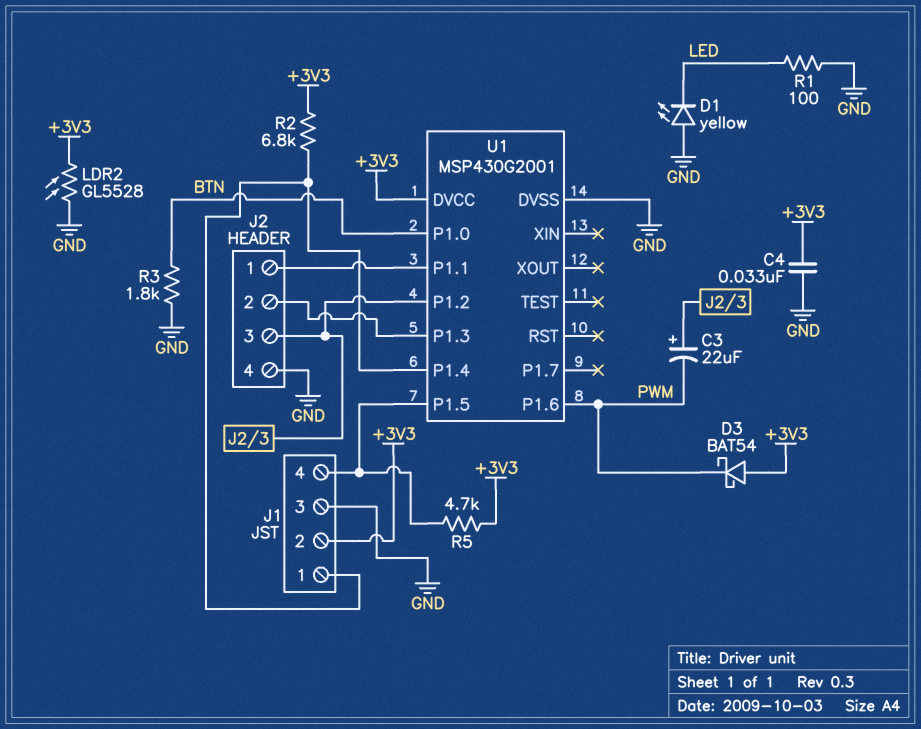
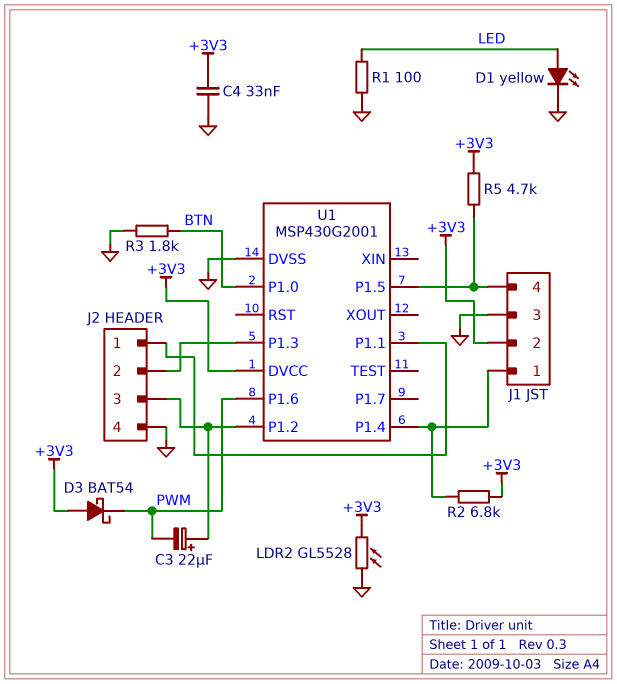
D1: LED yellow (A GND, K LED) -> LED yellow (A LED, K GND)

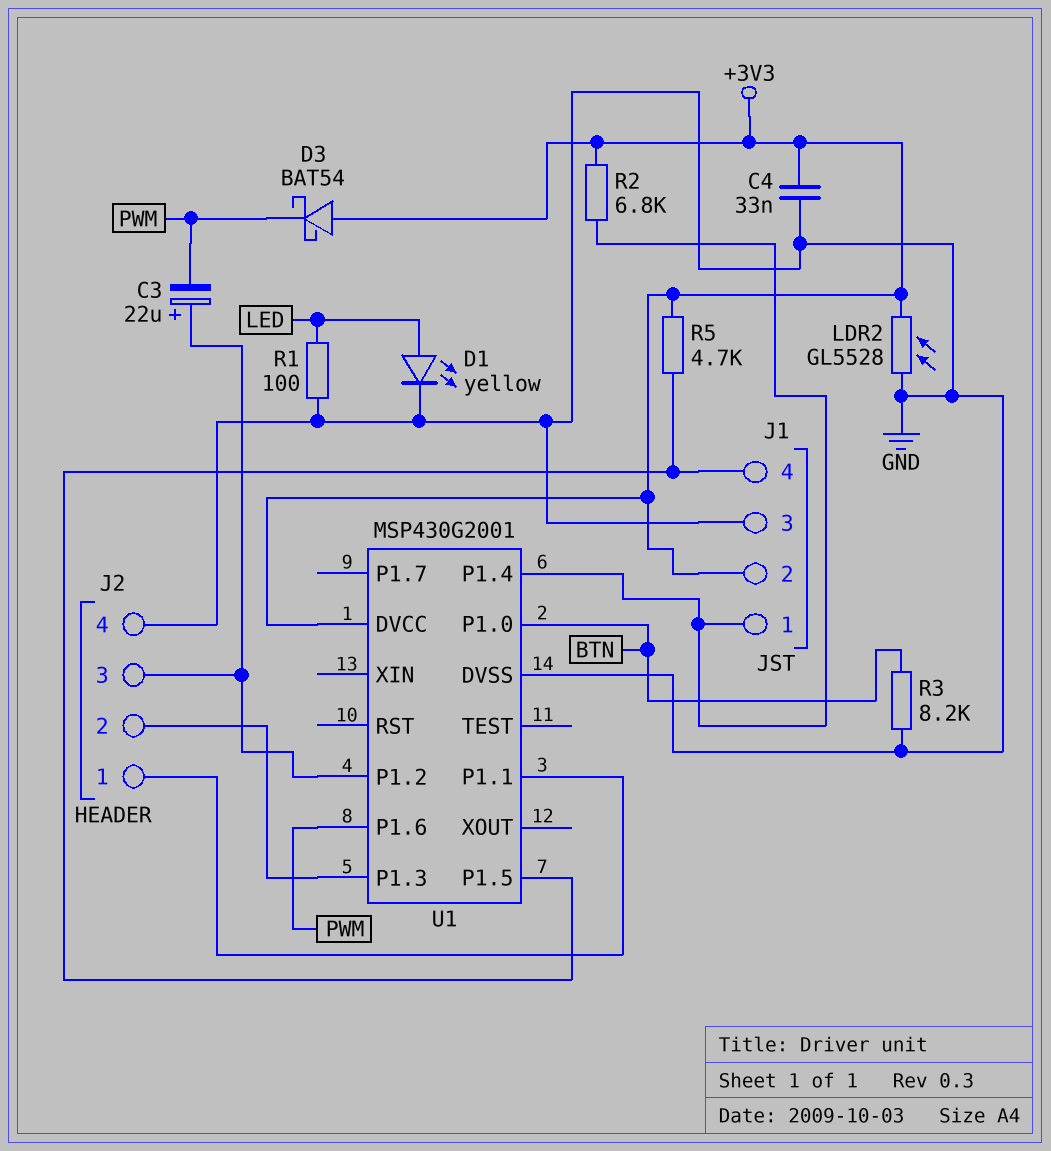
R3: 1.8k (BTN, GND) -> 8.2k (BTN, GND)

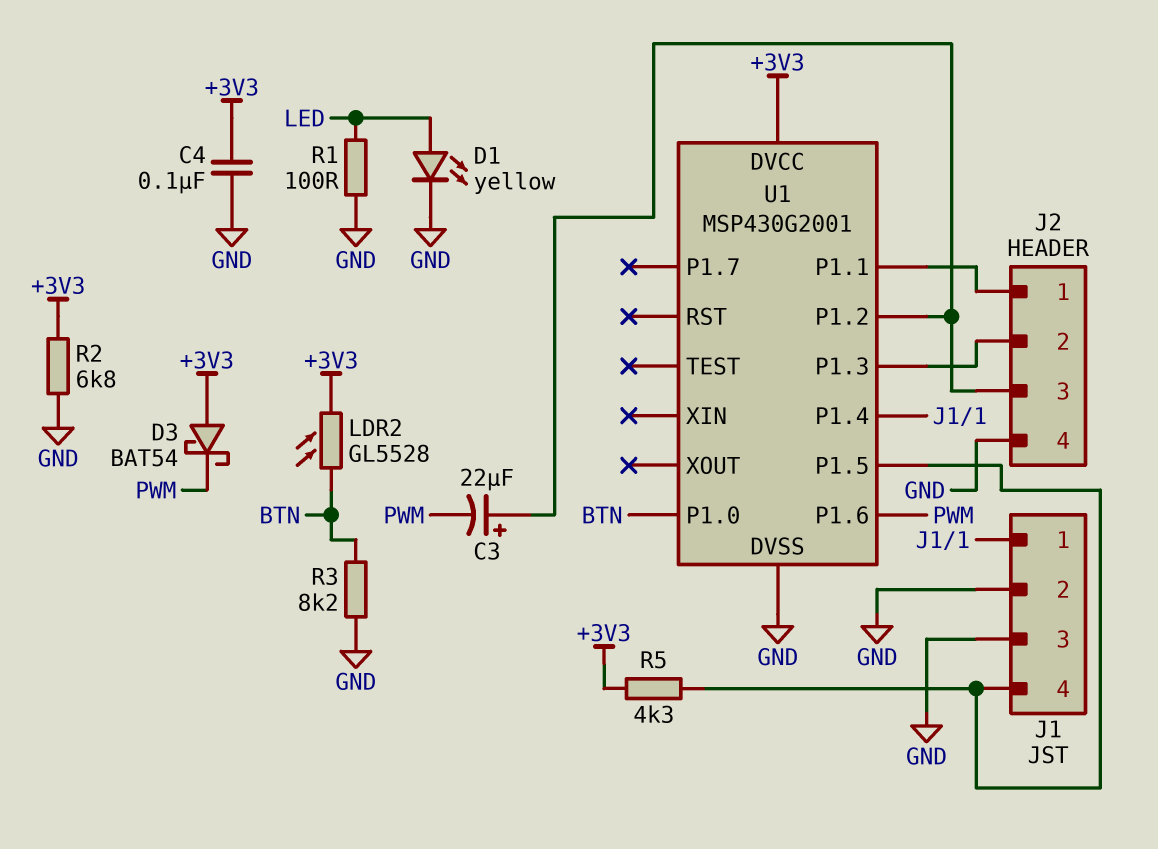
C4: 33nF (+3V3, GND) -> 100nF (+3V3, GND)
J1 pin 2: +3V3 -> GND
LDR2: GL5528 (+3V3, GND) -> GL5528 (+3V3, BTN)
R2: 6.8k (+3V3, J1/1) -> 6.8k (+3V3, GND)
R5: 4.7k (+3V3, J1/4) -> 4.3k (+3V3, J1/4)

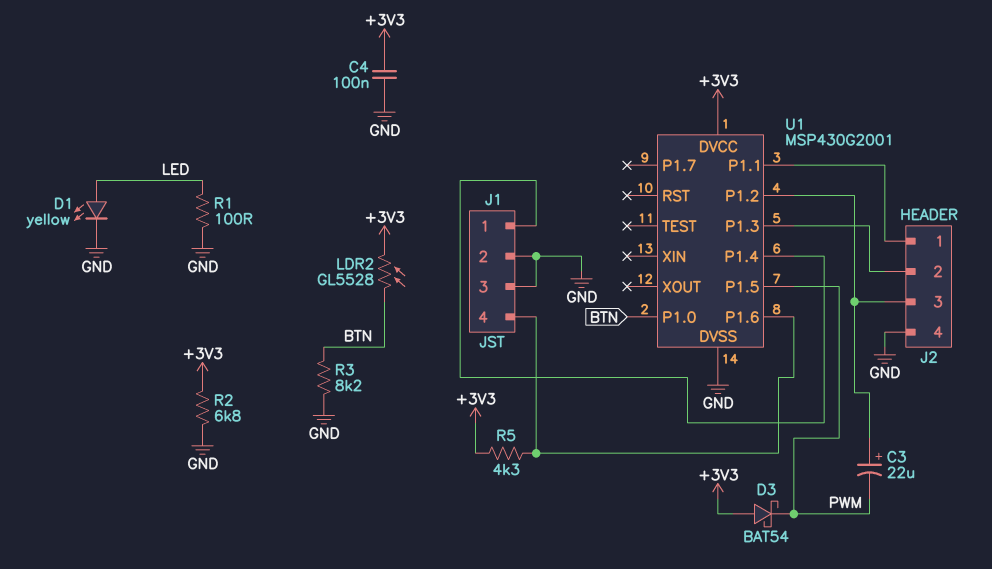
U1 pin P1.5: J1/4 -> PWM
U1 pin P1.6: PWM -> J1/4

